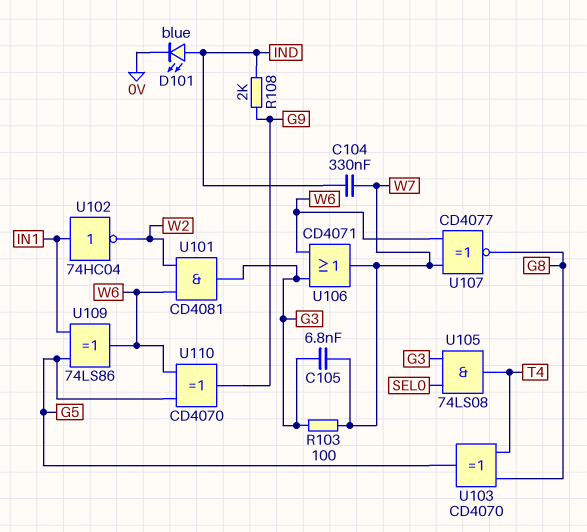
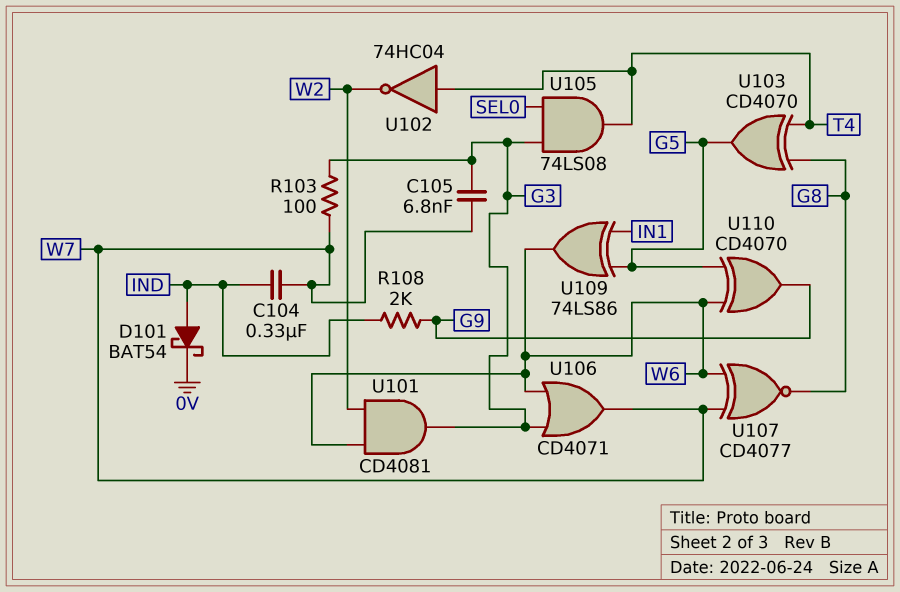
D101: LED blue (A IND, K 0V) -> schottky BAT54 (A IND, K 0V)
U102: NOT 74HC04 (in IN1, out W2) -> NOT 74HC04 (in T4, out W2)

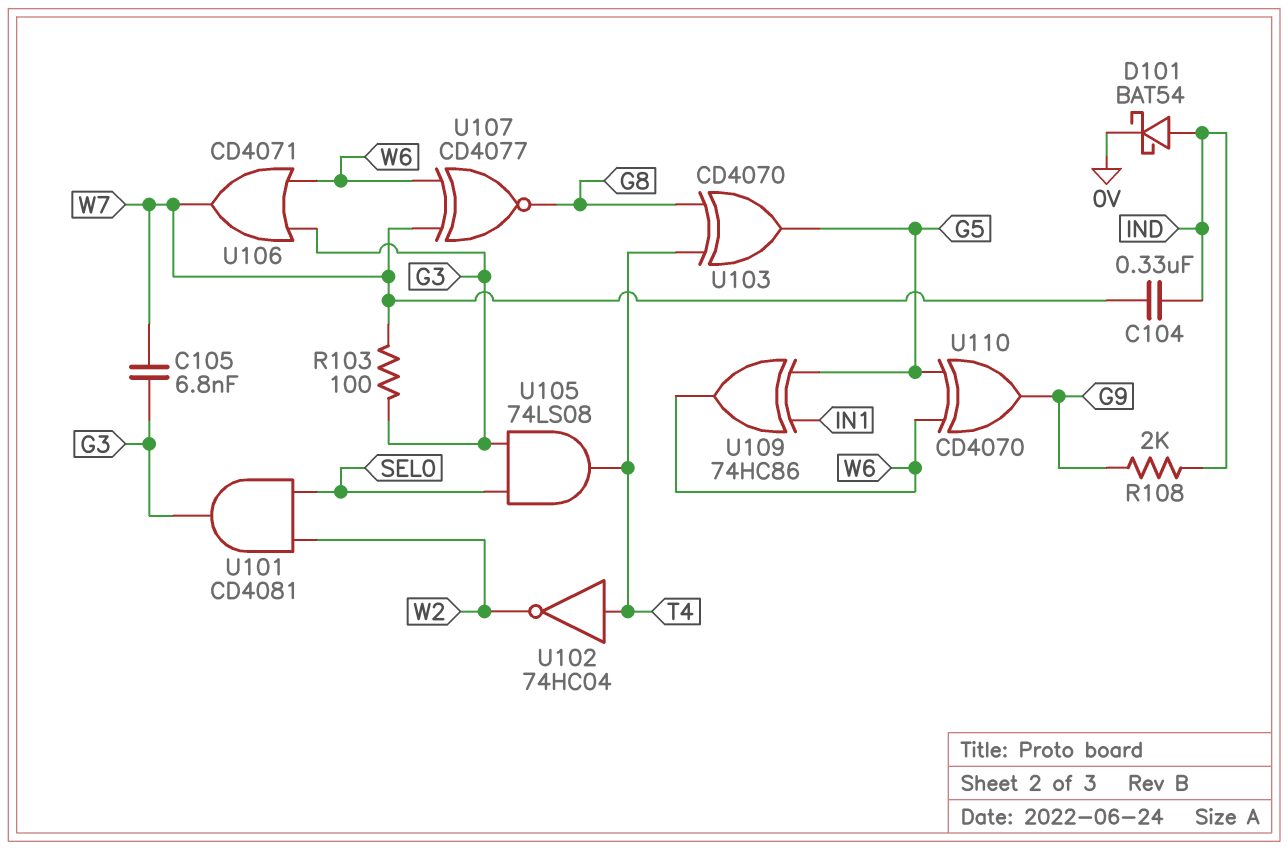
U101: AND CD4081 (in W2, in W6, out G3) -> AND CD4081 (in SEL0, in W2, out G3)
U109: XOR 74LS86 (in G5, in IN1, out W6) -> XOR 74HC86 (in G5, in IN1, out W6)

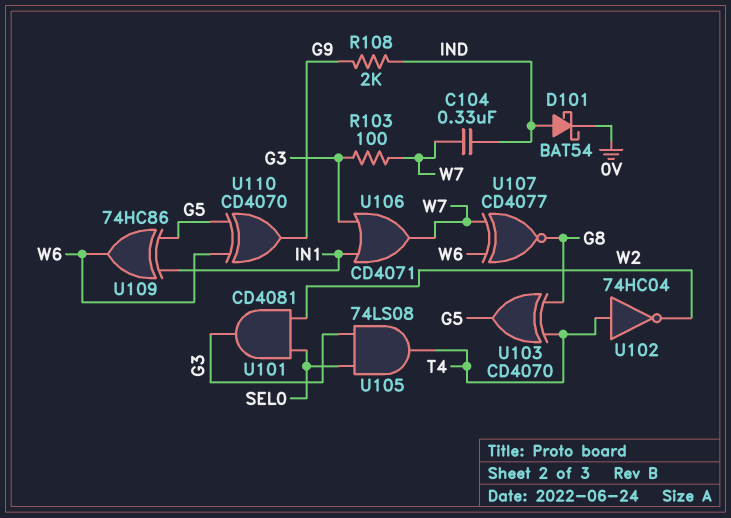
C105: 6.8nF (G3, W7) -> none
U106: OR CD4071 (in G3, in W6, out W7) -> OR CD4071 (in G3, in IN1, out W7)

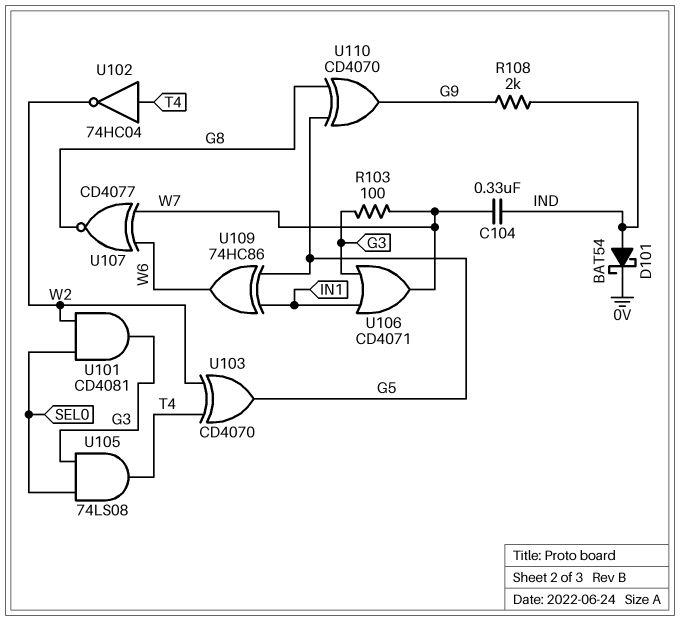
U103: XOR CD4070 (in G8, in T4, out G5) -> XOR CD4070 (in T4, in W2, out G5)
U110: XOR CD4070 (in G5, in W6, out G9) -> XOR CD4070 (in G5, in G8, out G9)

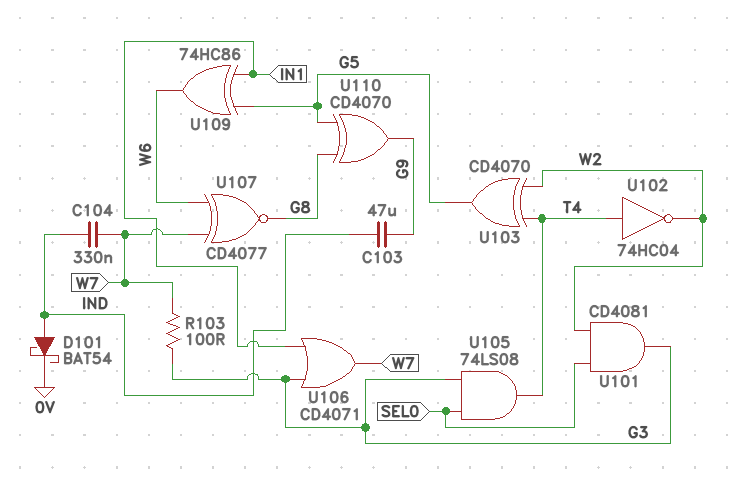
C103: none -> 47uF (G9, IND)
R108: 2k (G9, IND) -> none

